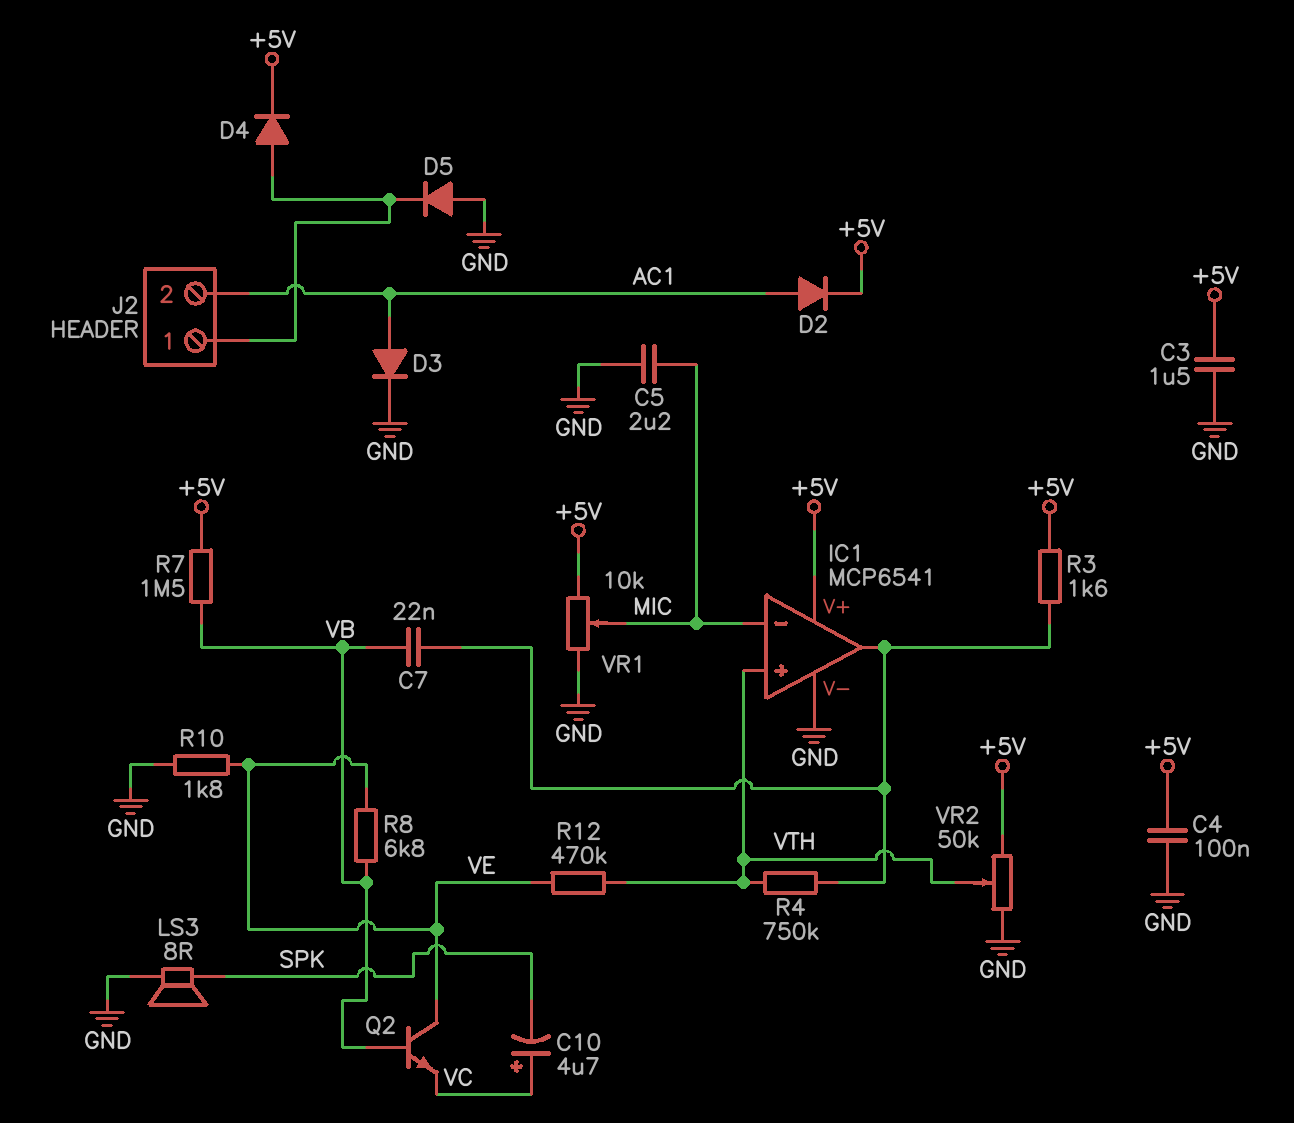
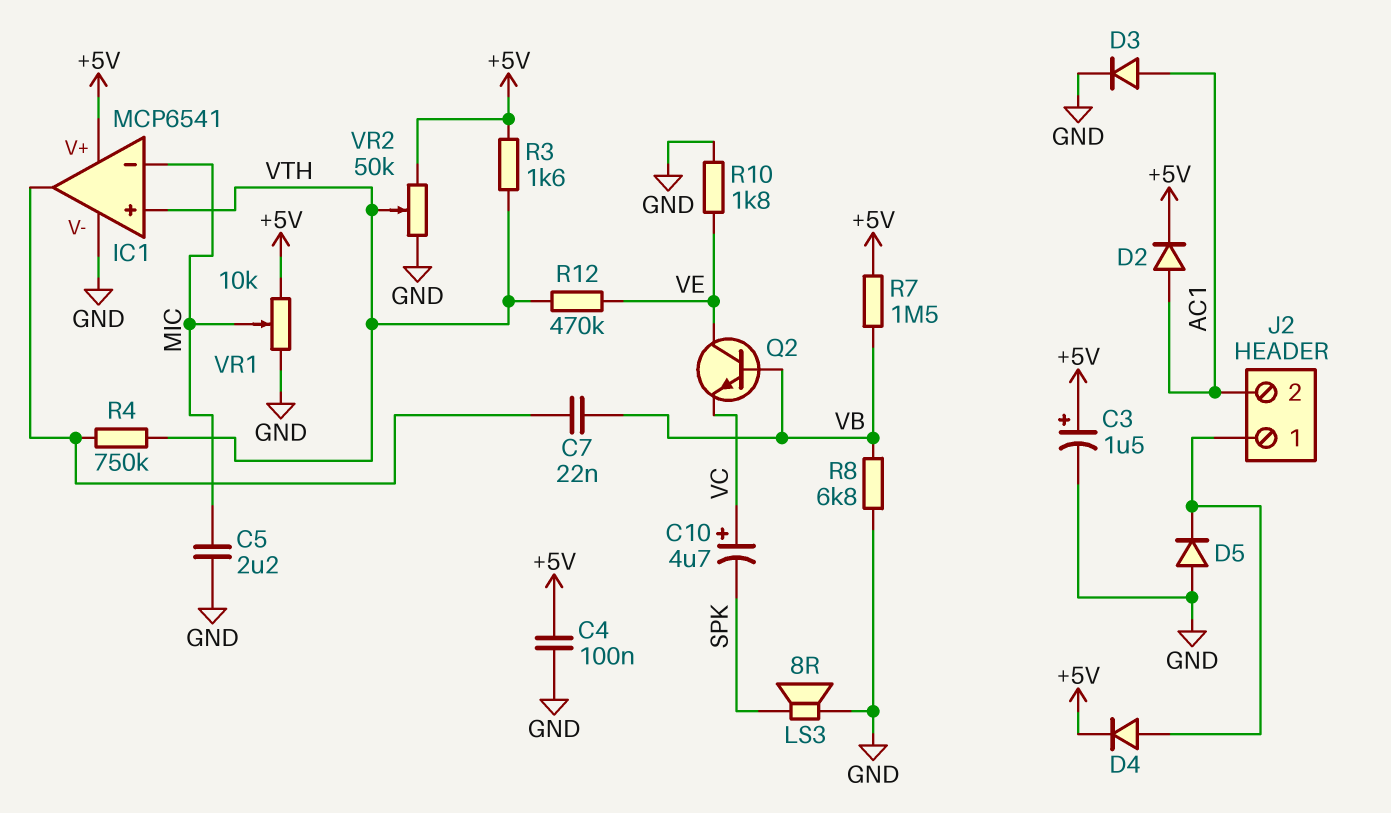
C3: 1.5uF (+5V, GND) -> 1.5uF (plus +5V, minus GND)
R3: 1.6k (+5V, IC1/out) -> 1.6k (+5V, VTH)
R8: 6.8k (VB, VE) -> 6.8k (GND, VB)

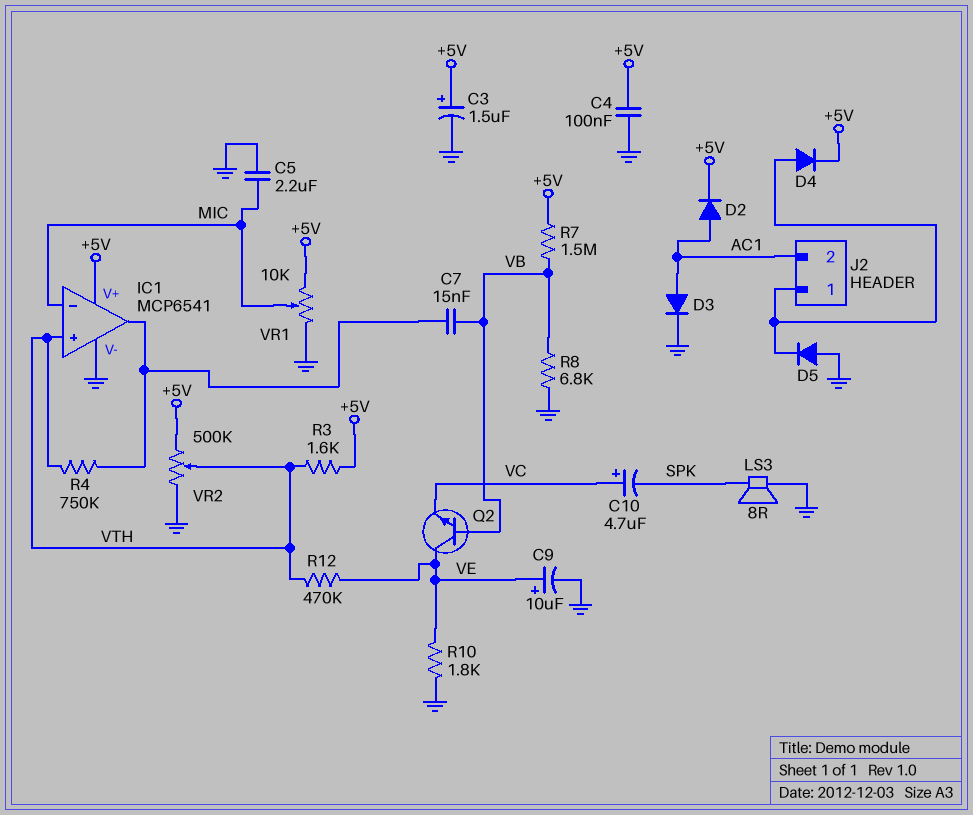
C7: 22nF (IC1/out, VB) -> 15nF (IC1/out, VB)
C9: none -> 10uF (plus VE, minus GND)
VR2: 50k (+5V, GND, wiper VTH) -> 500k (+5V, GND, wiper VTH)

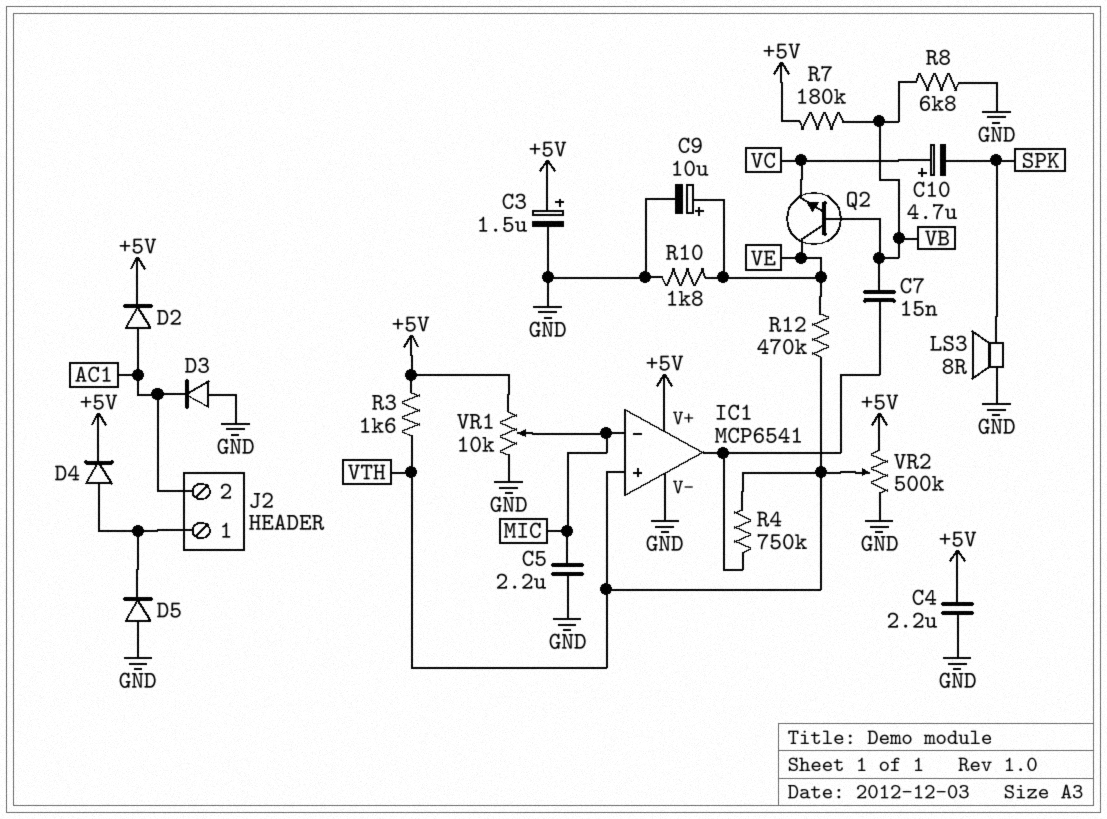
C4: 100nF (+5V, GND) -> 2.2uF (+5V, GND)
D3: diode (A AC1, K GND) -> diode (A GND, K AC1)
R7: 1.5M (+5V, VB) -> 180k (+5V, VB)

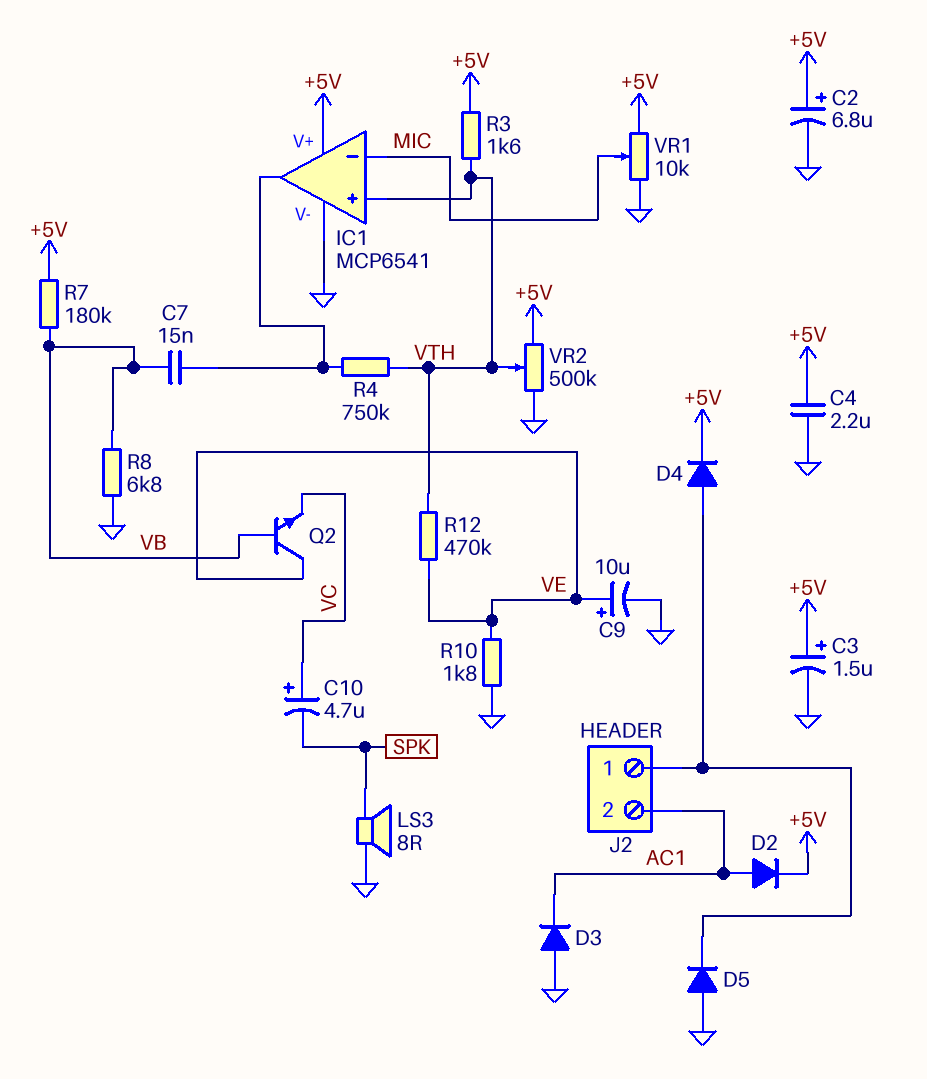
C2: none -> 6.8uF (plus +5V, minus GND)
C5: 2.2uF (GND, MIC) -> none

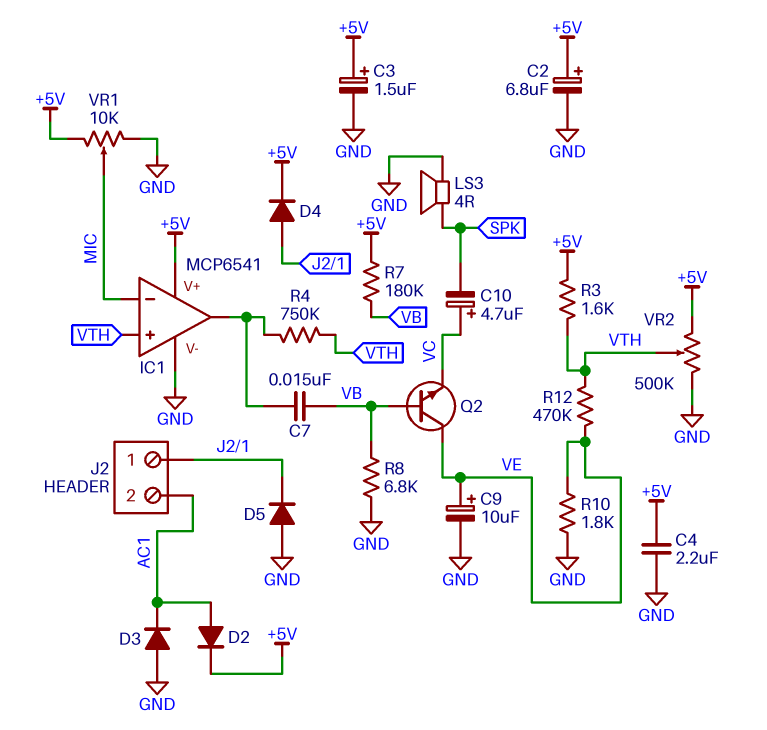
LS3: speaker 8R (GND, SPK) -> speaker 4R (GND, SPK)

